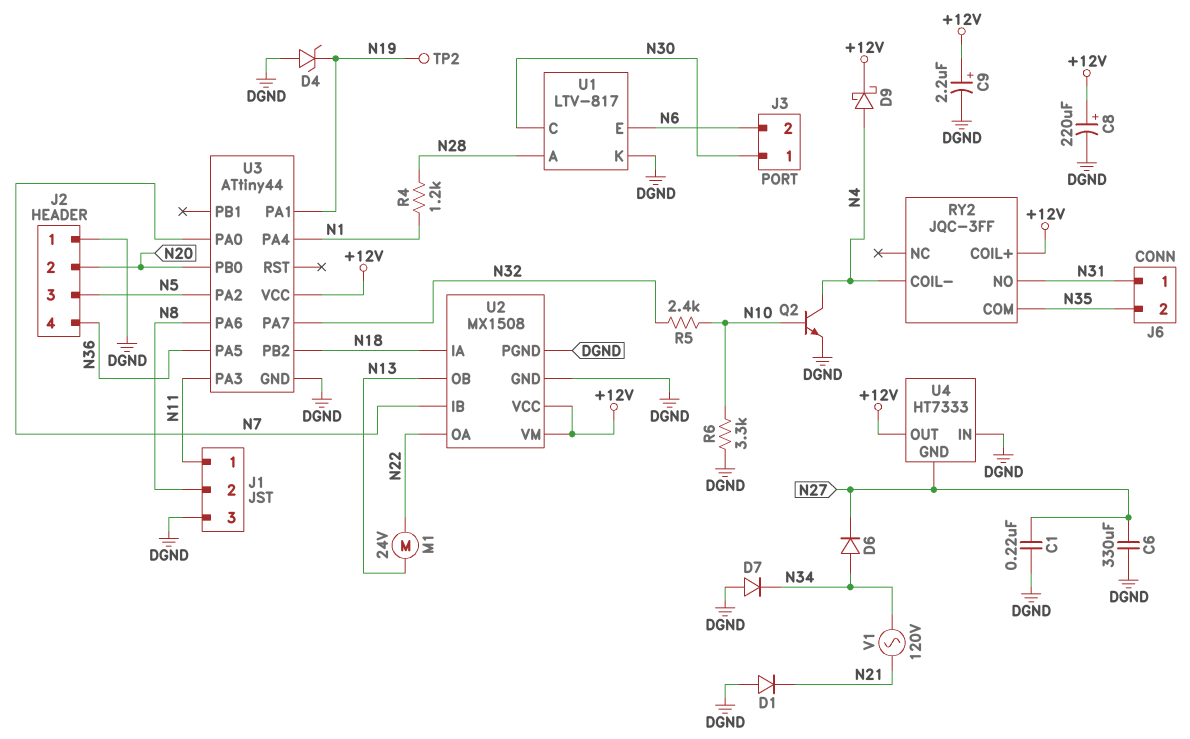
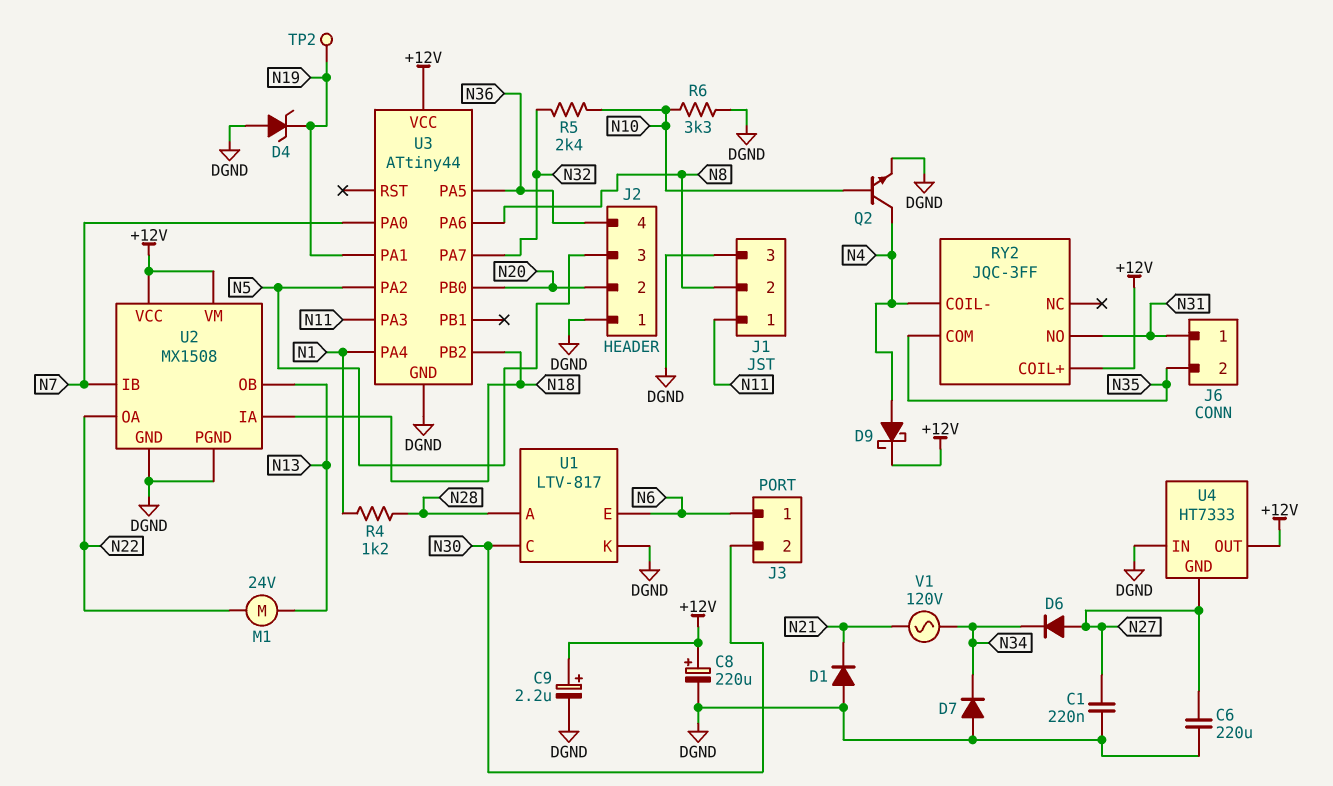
C6: 330uF (DGND, N27) -> 220uF (DGND, N27)
D6: diode (A N34, K N27) -> diode (A N27, K N34)
J3 pin 1: N30 -> N6
J3 pin 2: N6 -> N30

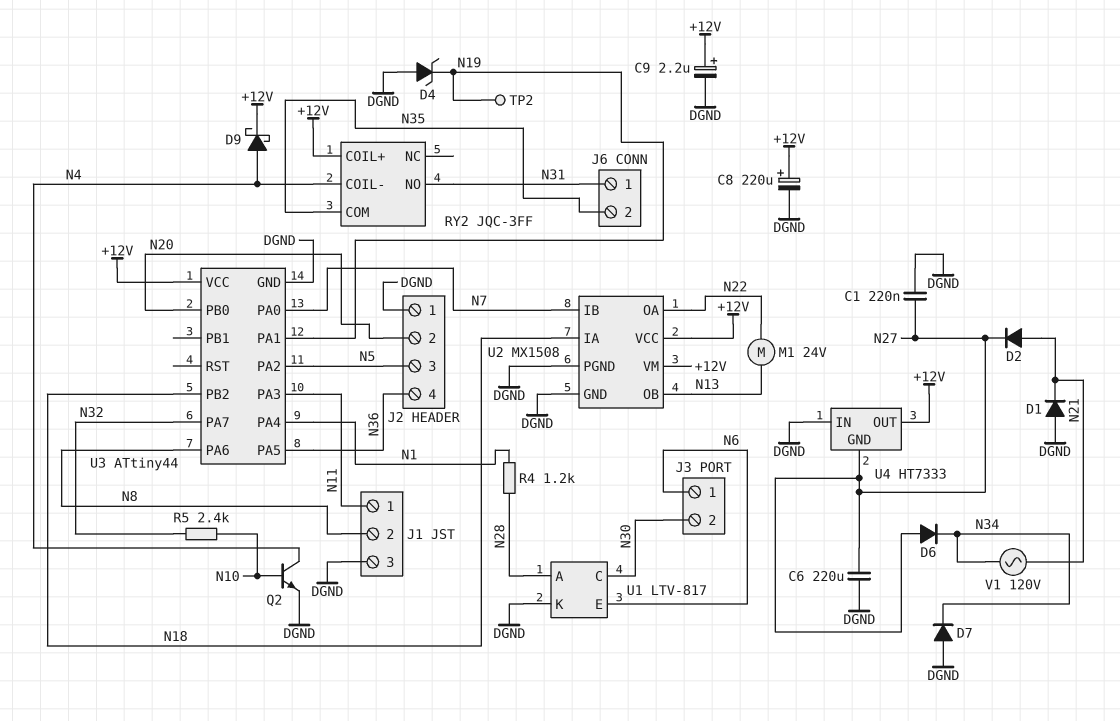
D2: none -> diode (A N21, K N27)
R6: 3.3k (DGND, N10) -> none

